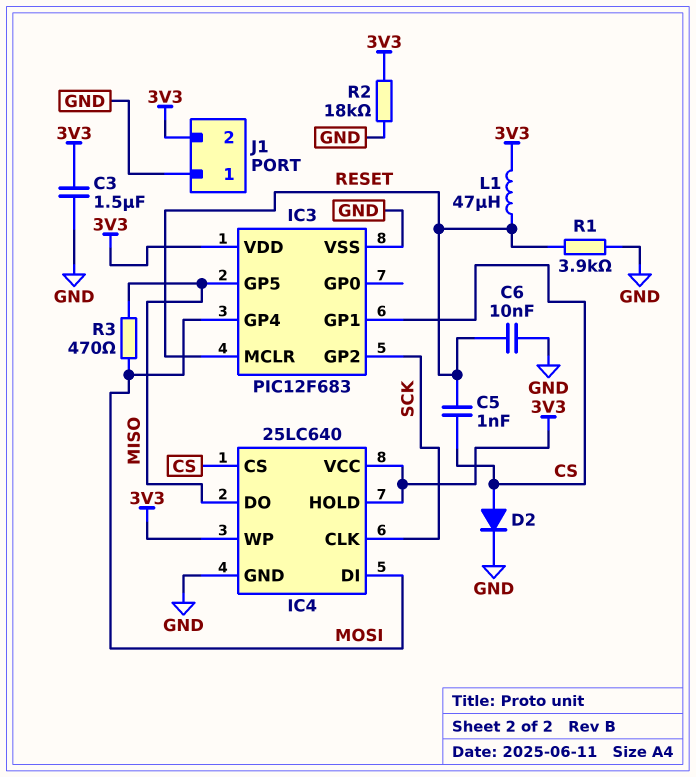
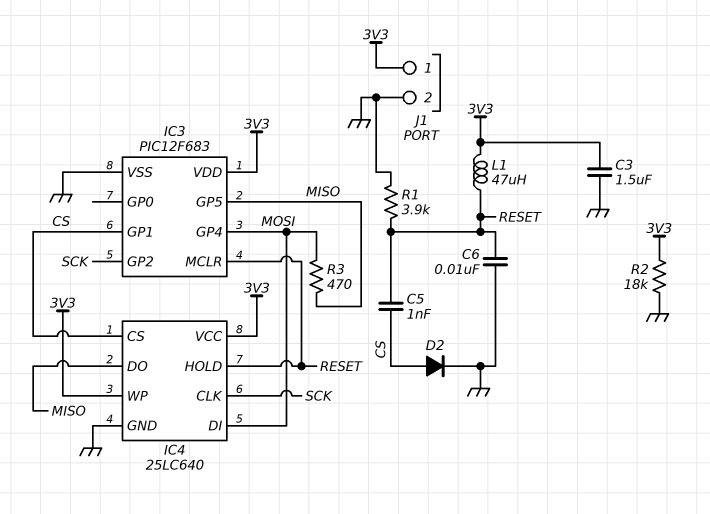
IC4 pin HOLD: 3V3 -> RESET
J1 pin 1: GND -> 3V3
J1 pin 2: 3V3 -> GND

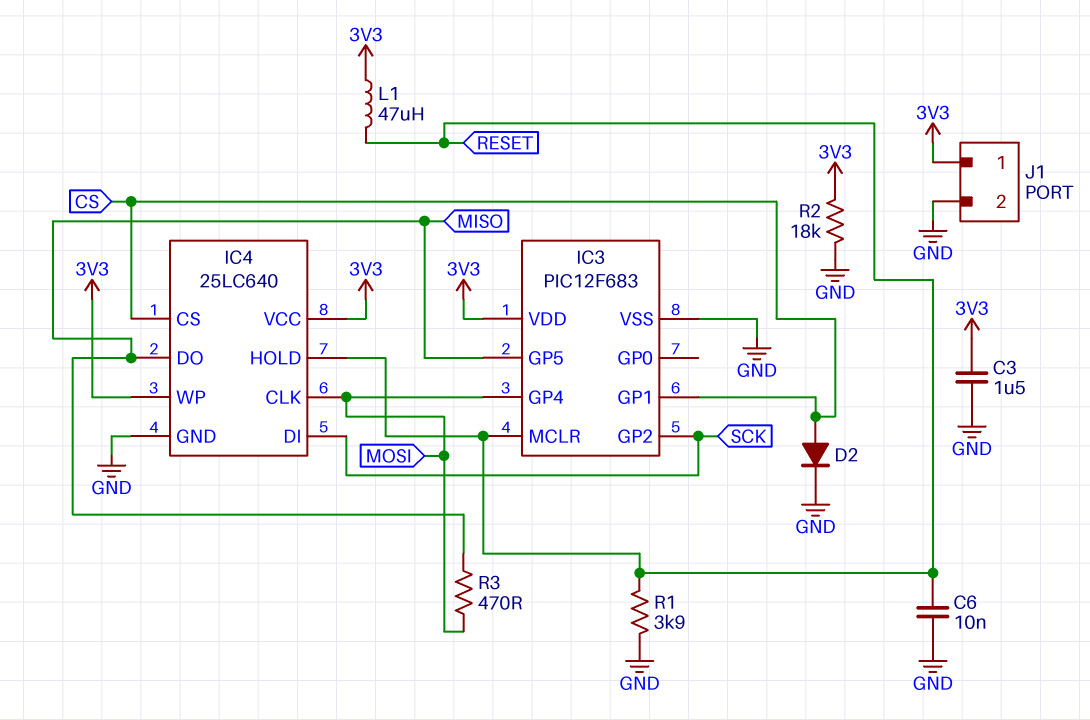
C5: 1nF (CS, RESET) -> none
IC4 pin CLK: SCK -> MOSI
IC4 pin DI: MOSI -> SCK

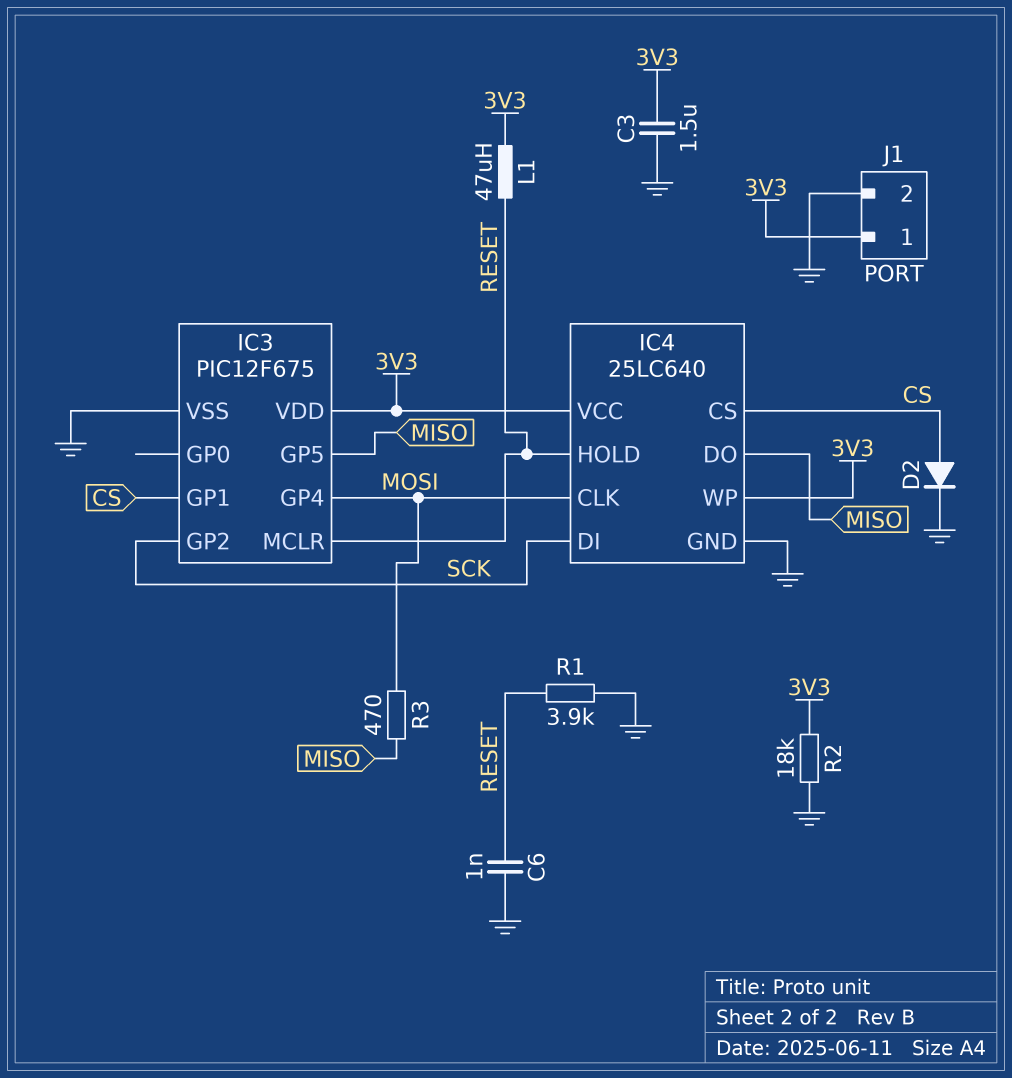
C6: 10nF (GND, RESET) -> 1nF (GND, RESET)
IC3: PIC12F683 -> PIC12F675

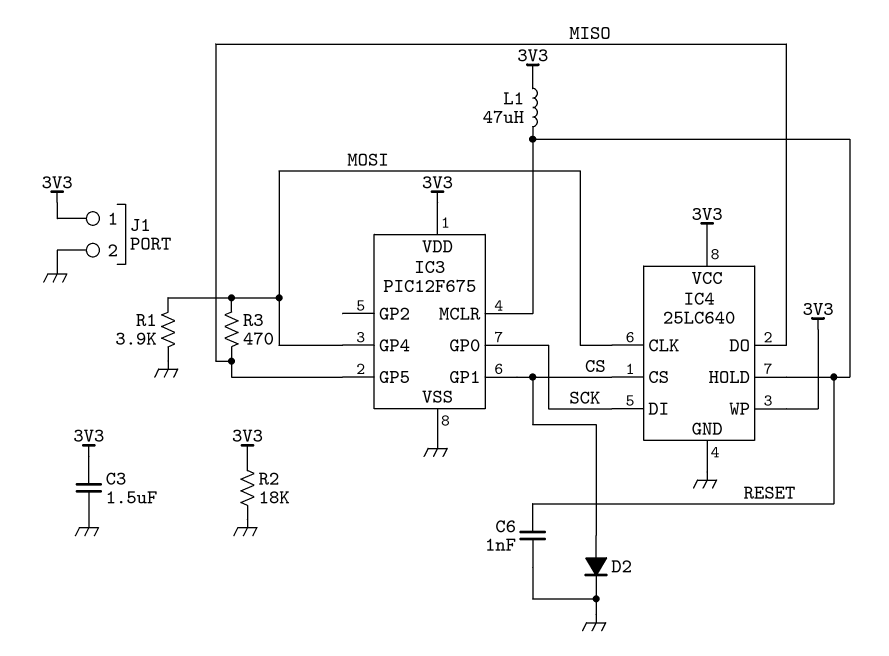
IC3 pin GP0: none -> SCK
IC3 pin GP2: SCK -> none
R1: 3.9k (GND, RESET) -> 3.9k (GND, MOSI)

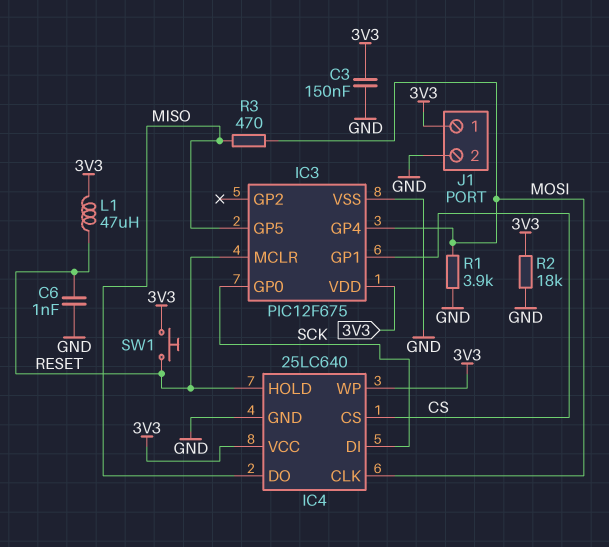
C3: 1.5uF (3V3, GND) -> 150nF (3V3, GND)
D2: diode (A CS, K GND) -> none
SW1: none -> button (3V3, RESET)

